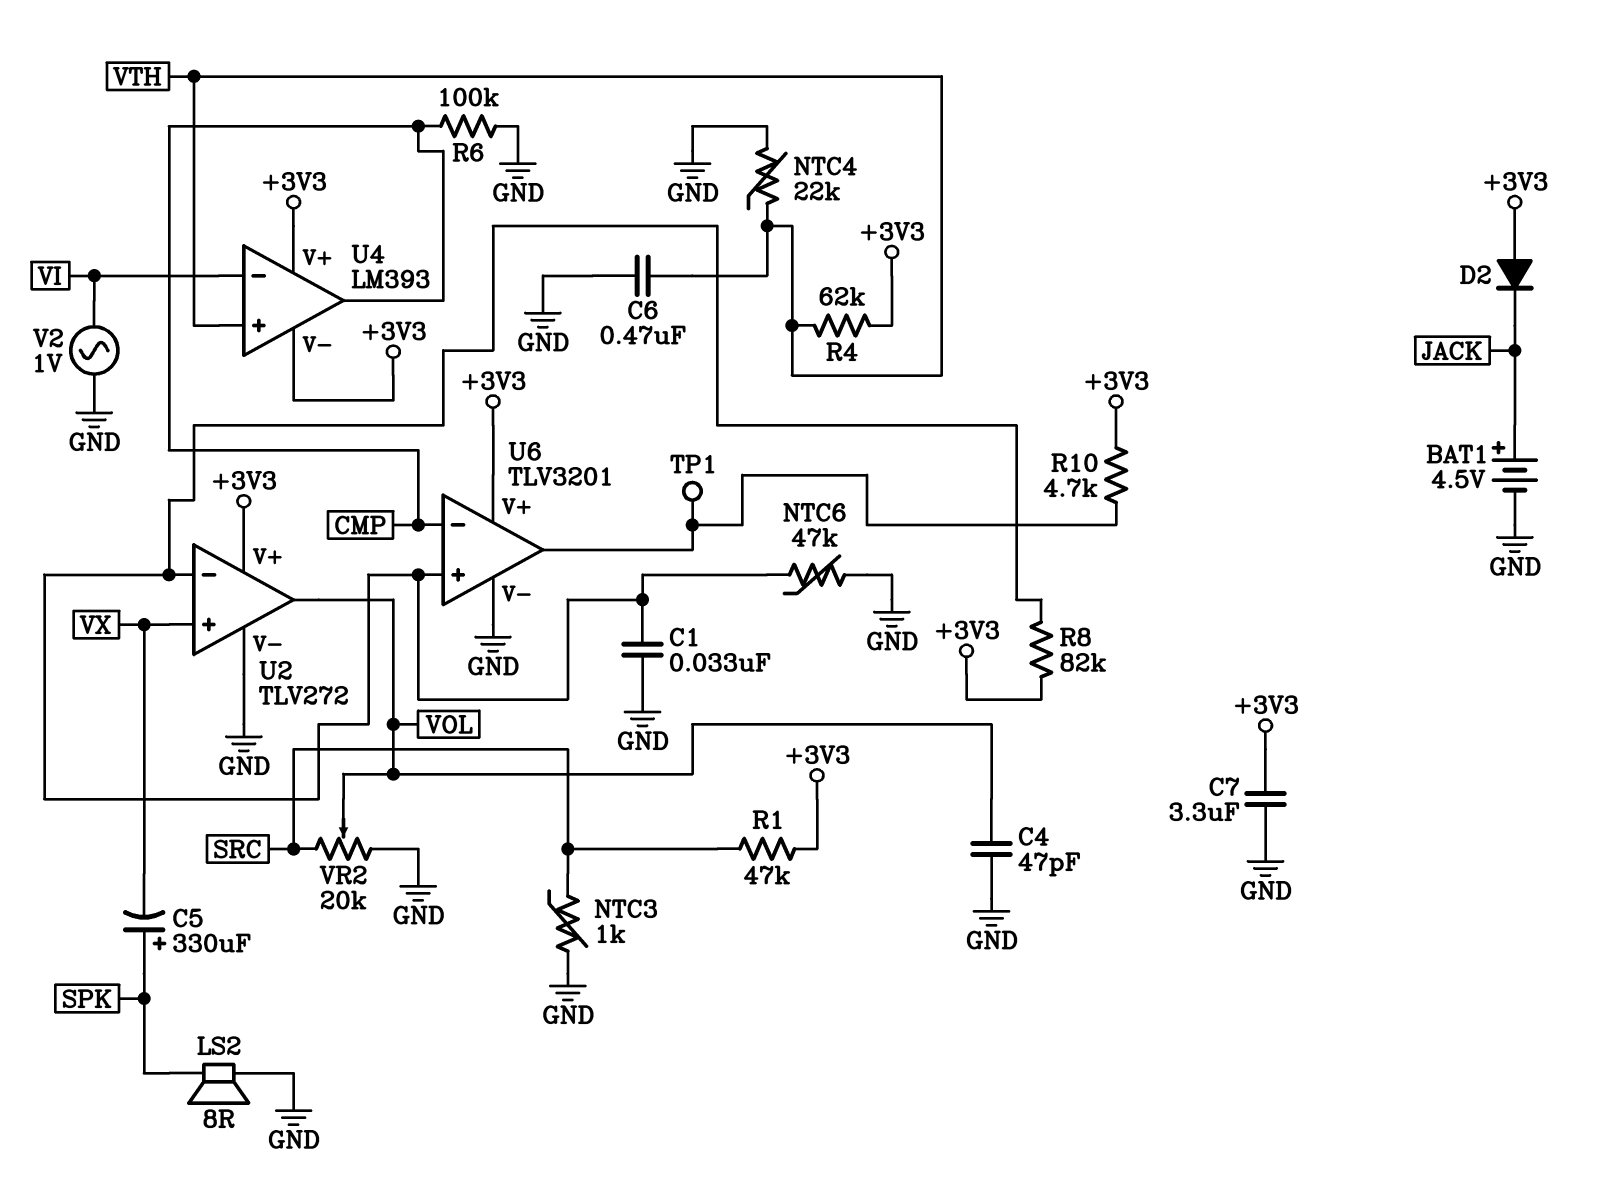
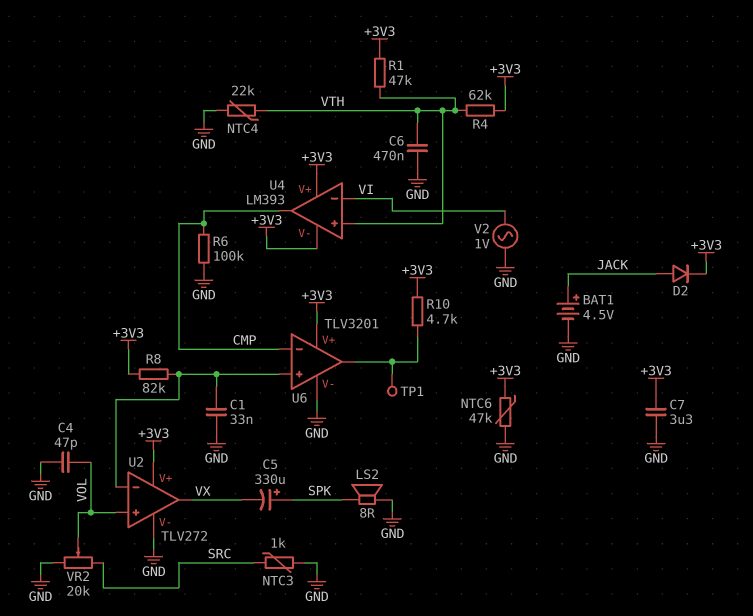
D2: diode (A +3V3, K JACK) -> diode (A JACK, K +3V3)
NTC6: 47k (GND, U2/in-) -> 47k (+3V3, GND)
R1: 47k (+3V3, SRC) -> 47k (+3V3, VTH)
U2 pin in+: VX -> VOL
U2 pin out: VOL -> VX

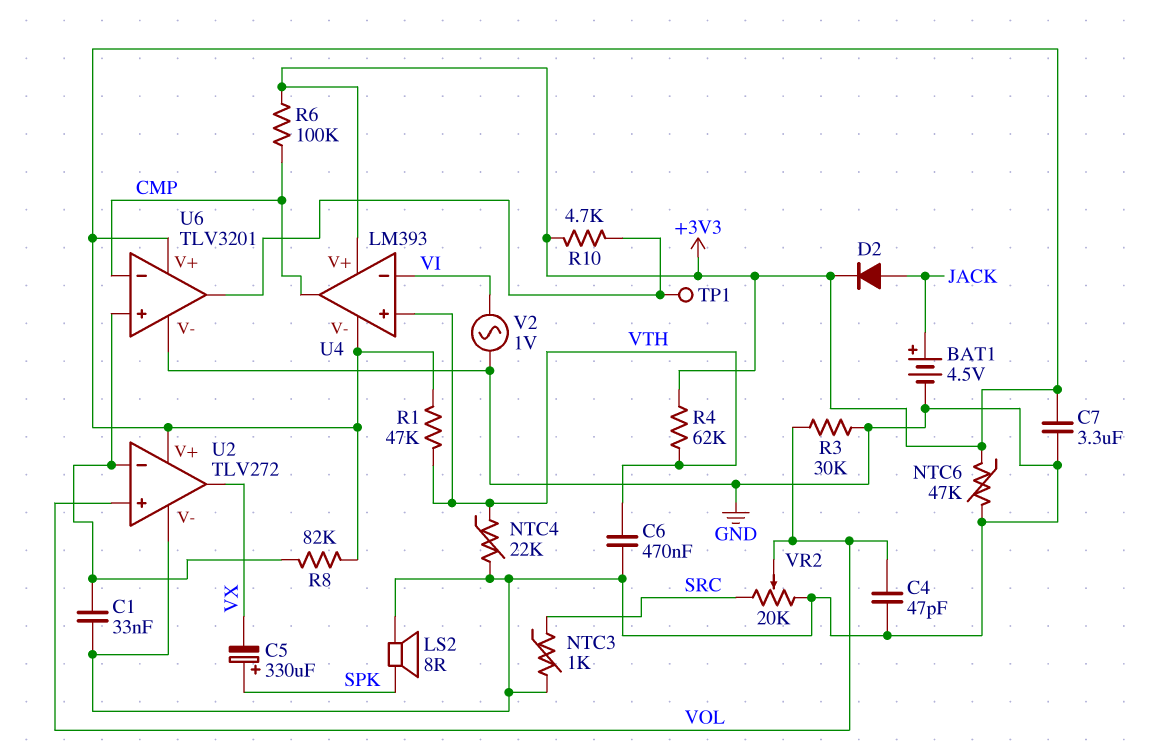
R3: none -> 30k (GND, VOL)
R6: 100k (CMP, GND) -> 100k (+3V3, CMP)

